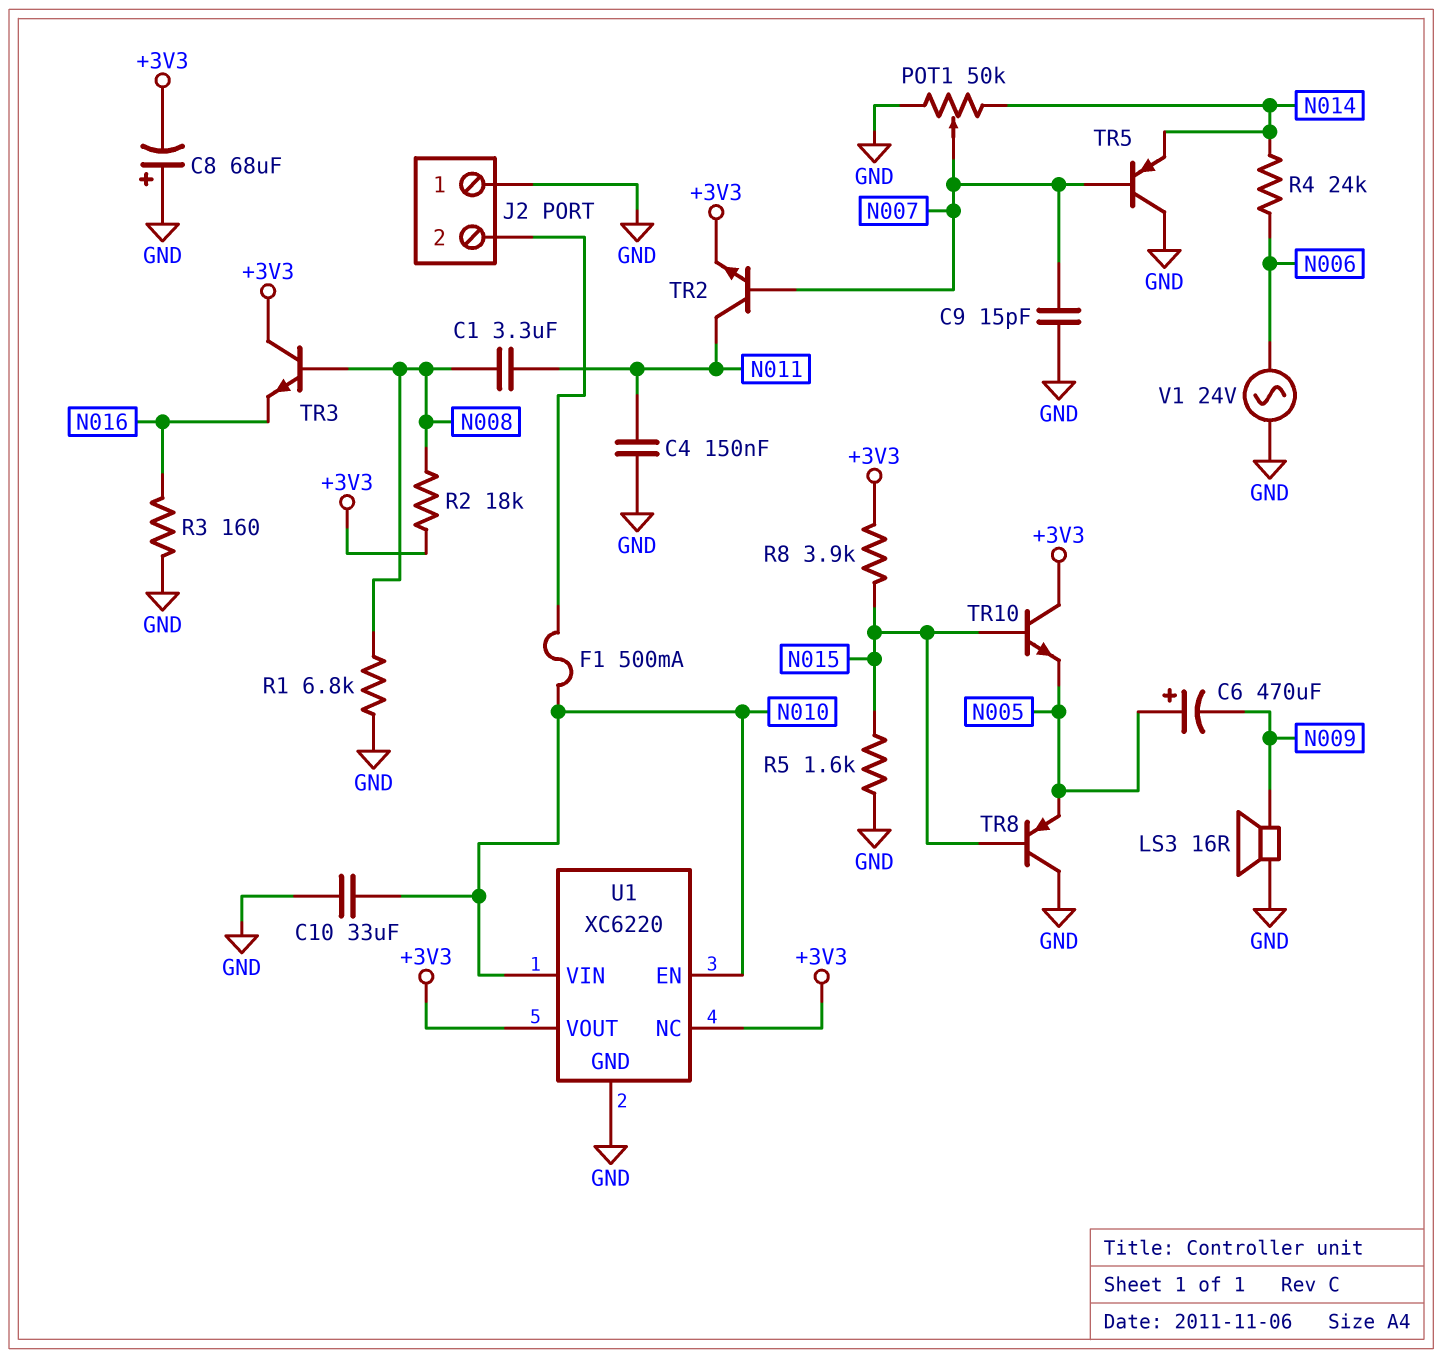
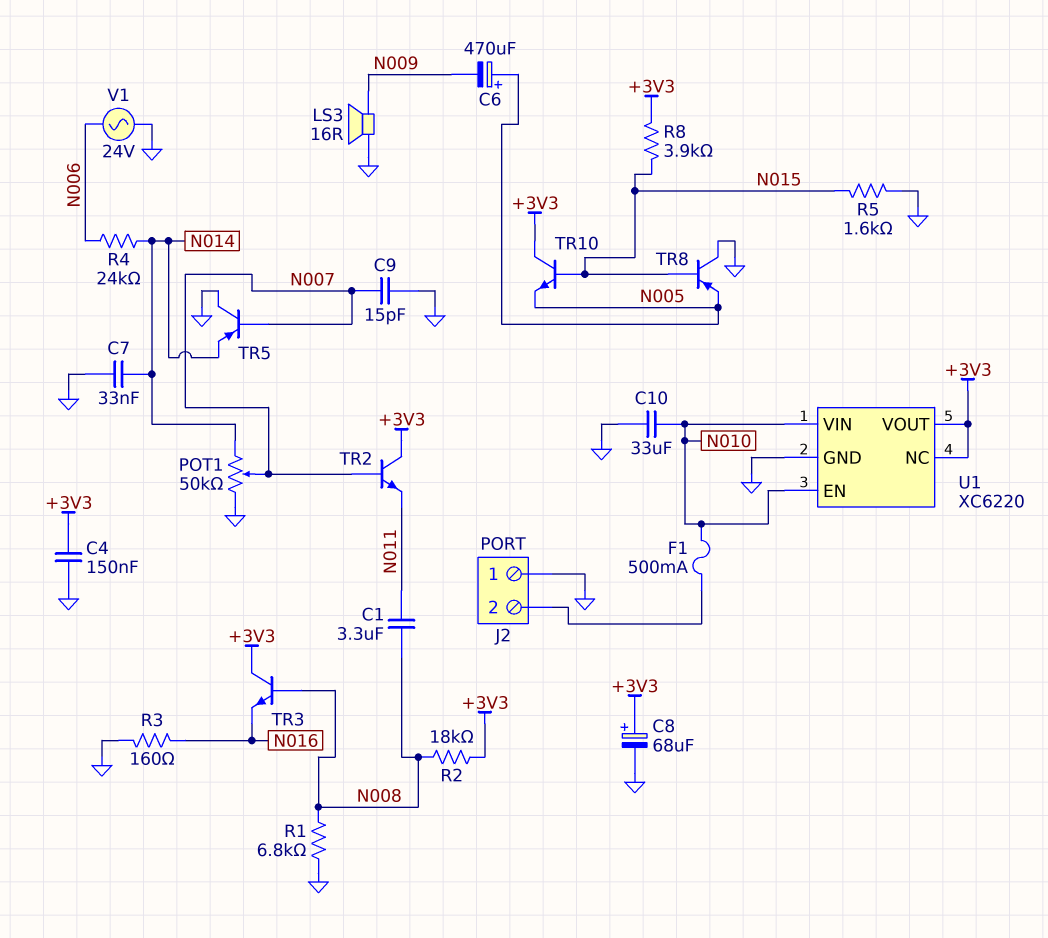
C4: 150nF (GND, N011) -> 150nF (+3V3, GND)
C7: none -> 33nF (GND, N014)
C8: 68uF (plus GND, minus +3V3) -> 68uF (plus +3V3, minus GND)
TR2: NPN (B N007, C N011, E +3V3) -> NPN (B N007, C +3V3, E N011)

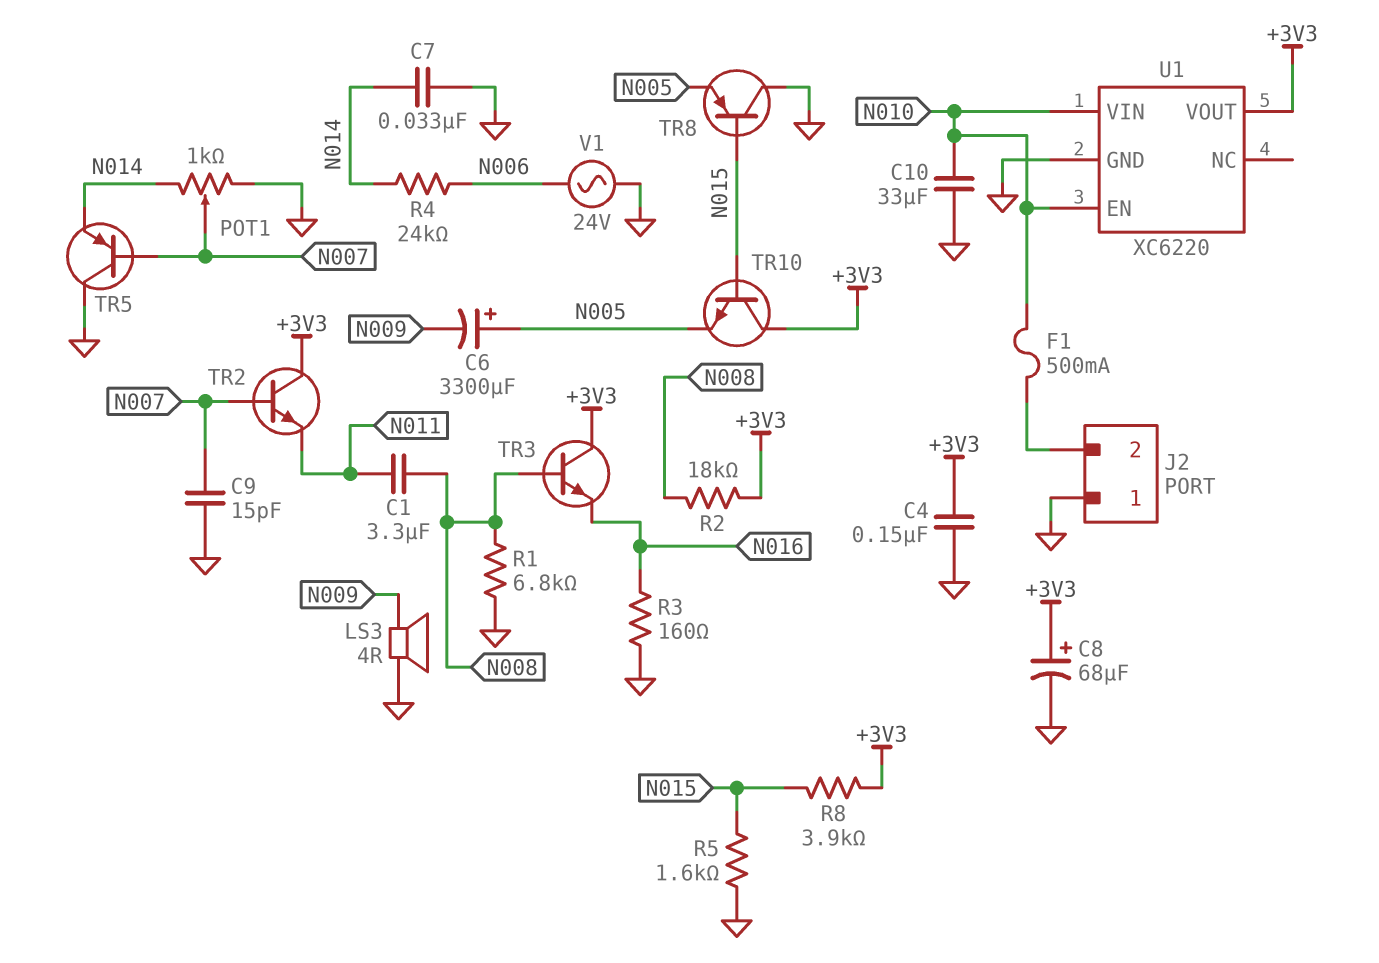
C6: 470uF (plus N005, minus N009) -> 3300uF (plus N005, minus N009)
LS3: speaker 16R (GND, N009) -> speaker 4R (GND, N009)
POT1: 50k (GND, N014, wiper N007) -> 1k (GND, N014, wiper N007)
U1 pin NC: +3V3 -> none

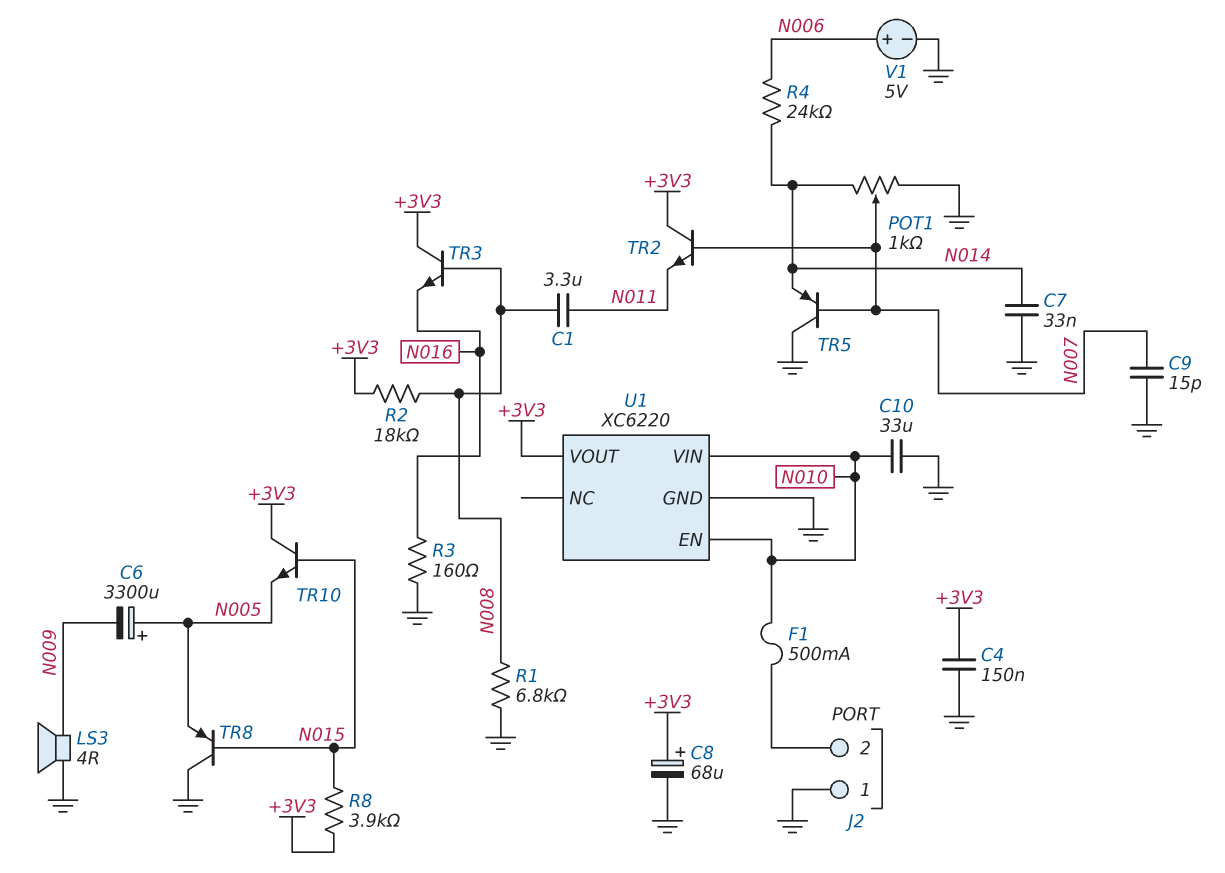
R5: 1.6k (GND, N015) -> none
V1: AC 24V (GND, N006) -> 5V (plus N006, minus GND)

